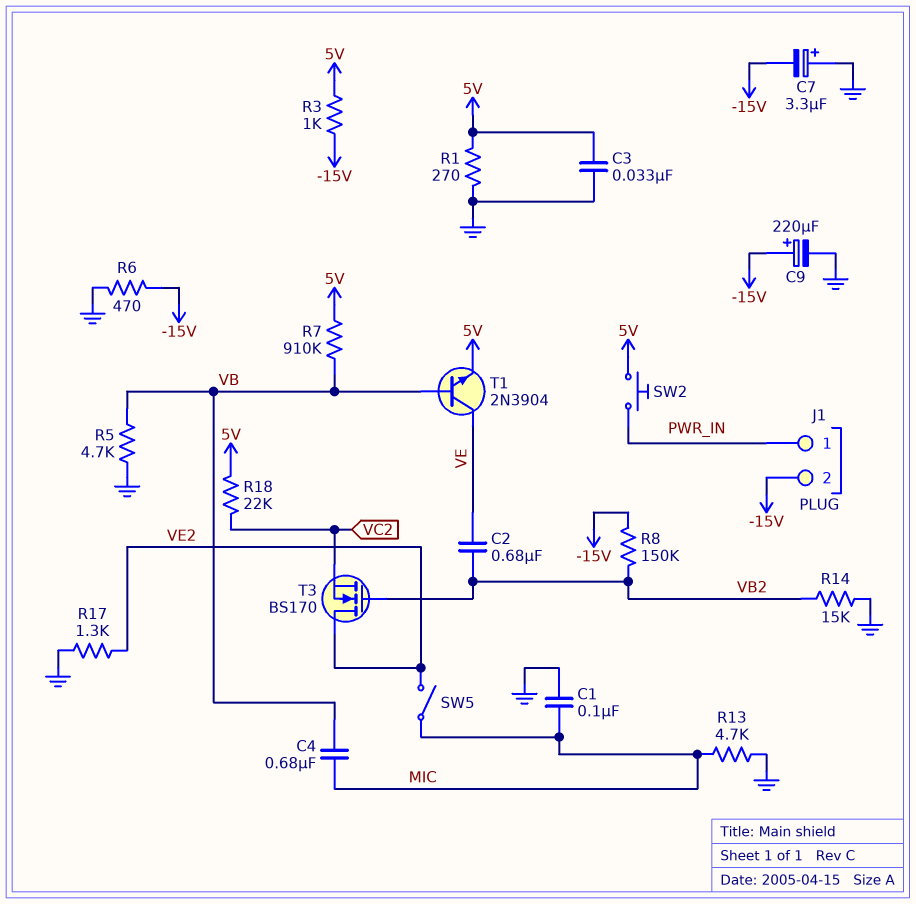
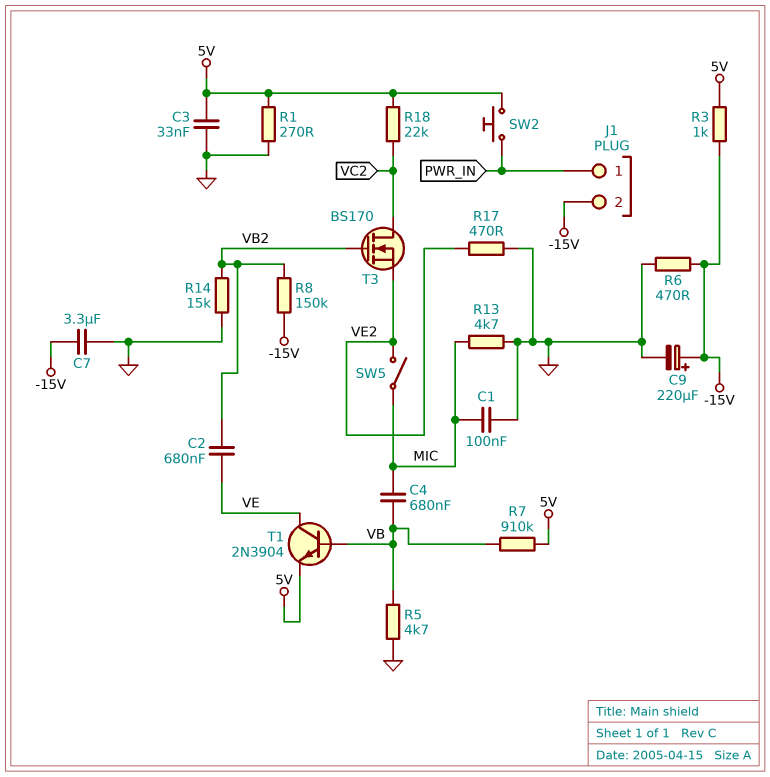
C7: 3.3uF (plus GND, minus -15V) -> 3.3uF (-15V, GND)
R17: 1.3k (GND, VE2) -> 470 (GND, VE2)
T3: NMOS BS170 (G VB2, D VE2, S VC2) -> NMOS BS170 (G VB2, D VC2, S VE2)

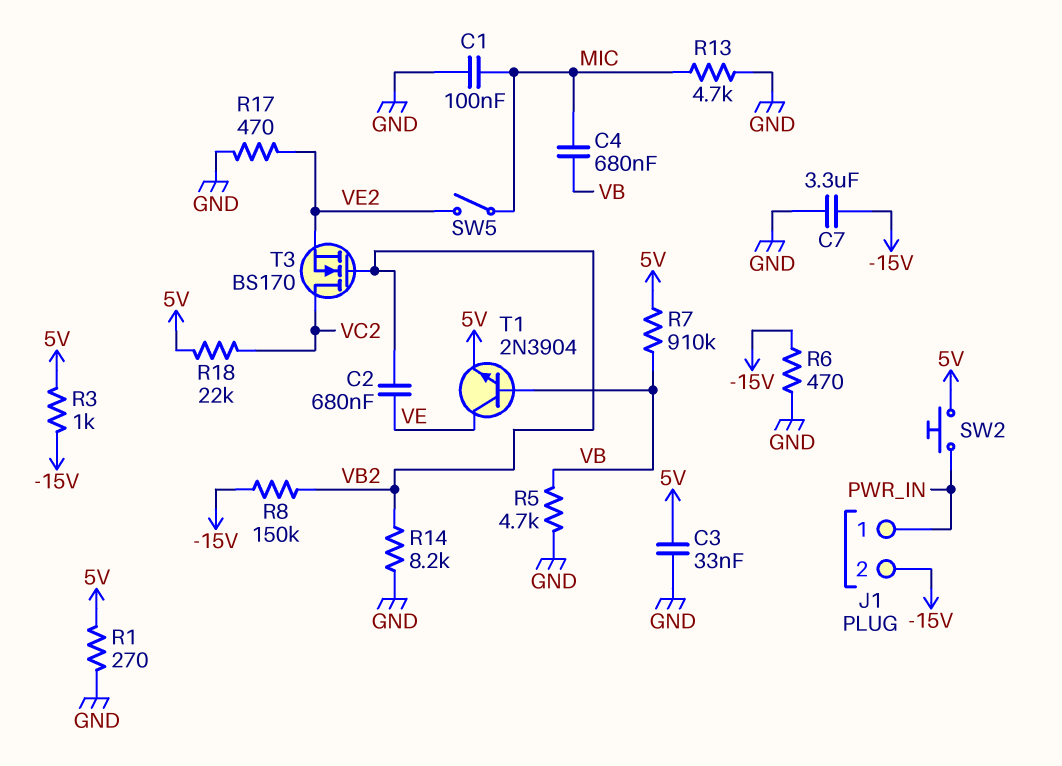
C9: 220uF (plus -15V, minus GND) -> none
R14: 15k (GND, VB2) -> 8.2k (GND, VB2)

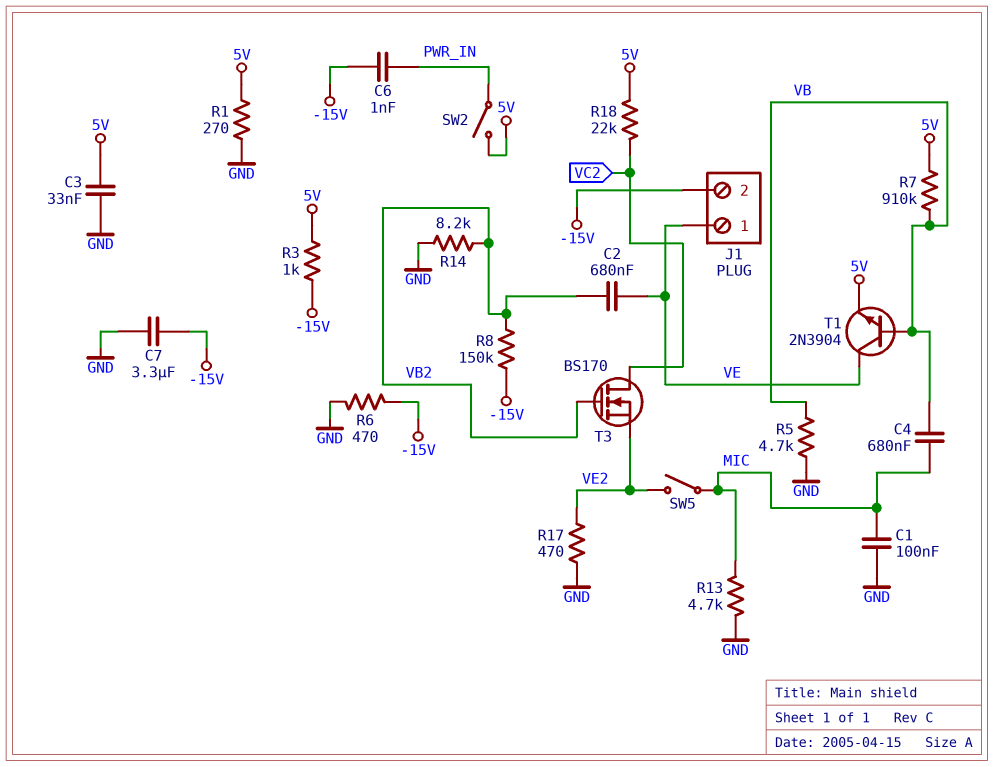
C6: none -> 1nF (-15V, PWR_IN)
J1 pin 1: PWR_IN -> VE
SW2: button (5V, PWR_IN) -> switch (5V, PWR_IN)

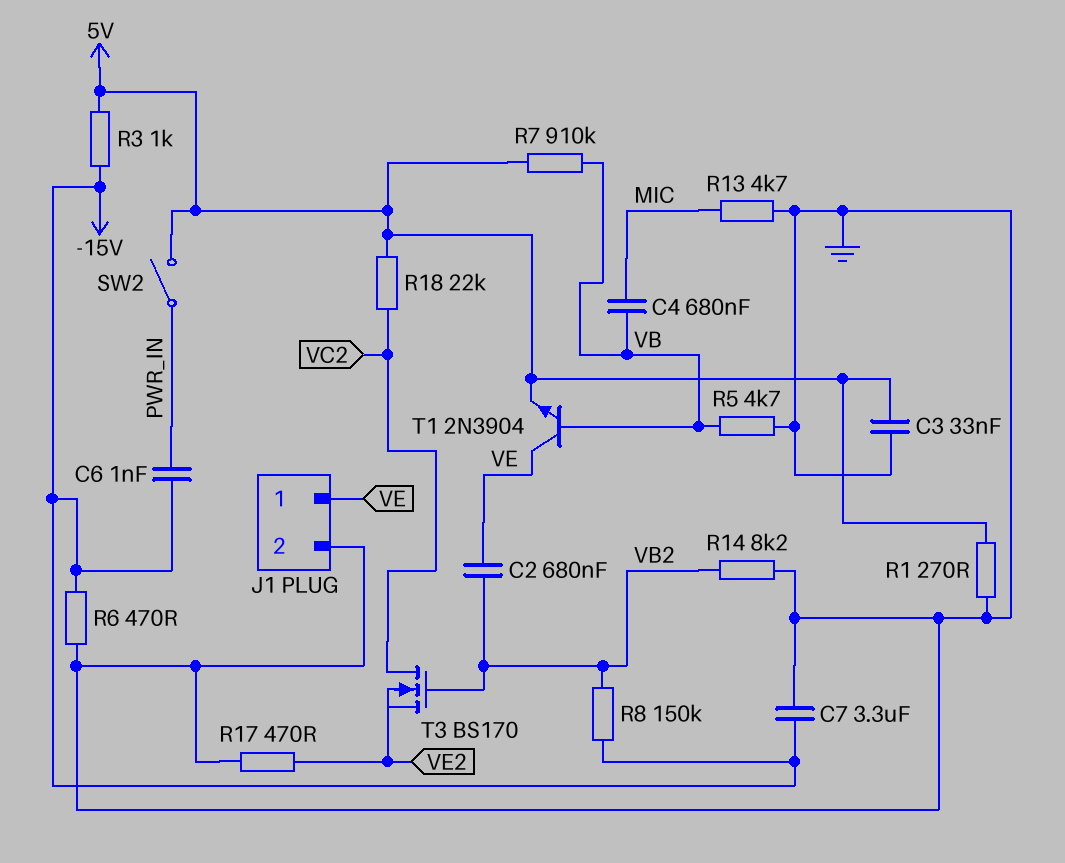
C1: 100nF (GND, MIC) -> none
J1 pin 2: -15V -> GND
SW5: switch (MIC, VE2) -> none

